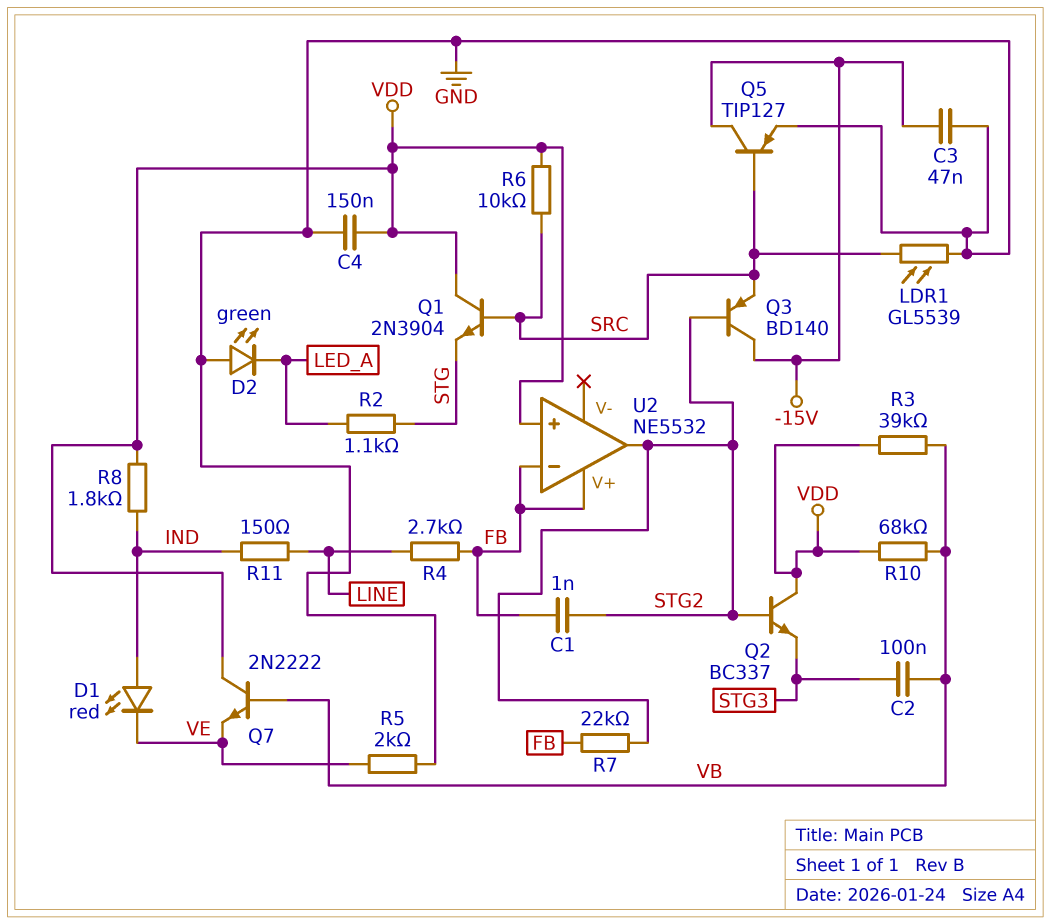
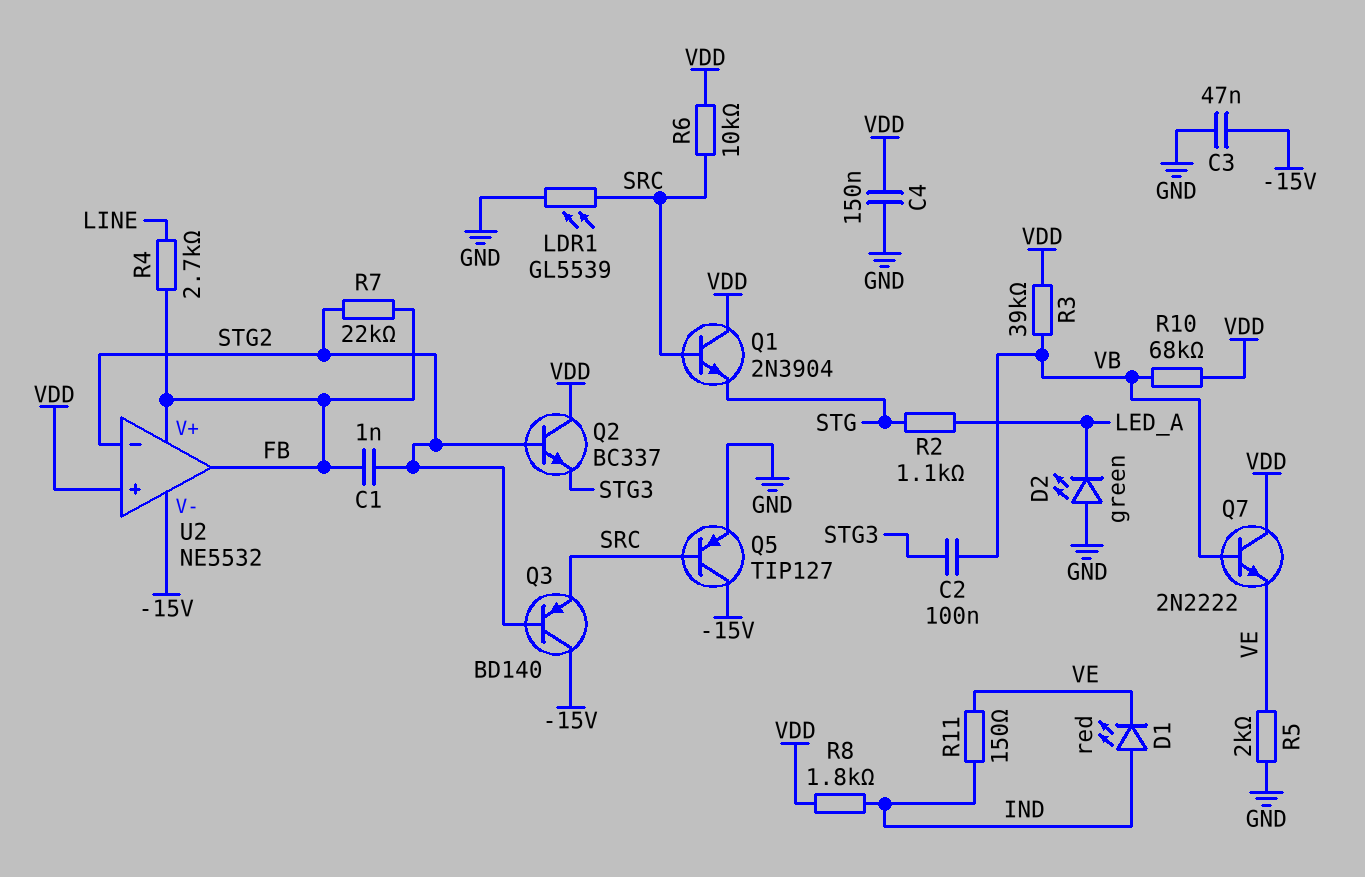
R11: 150 (IND, LINE) -> 150 (IND, VE)
U2 pin V-: none -> -15V
U2 pin in-: FB -> STG2
U2 pin out: STG2 -> FB

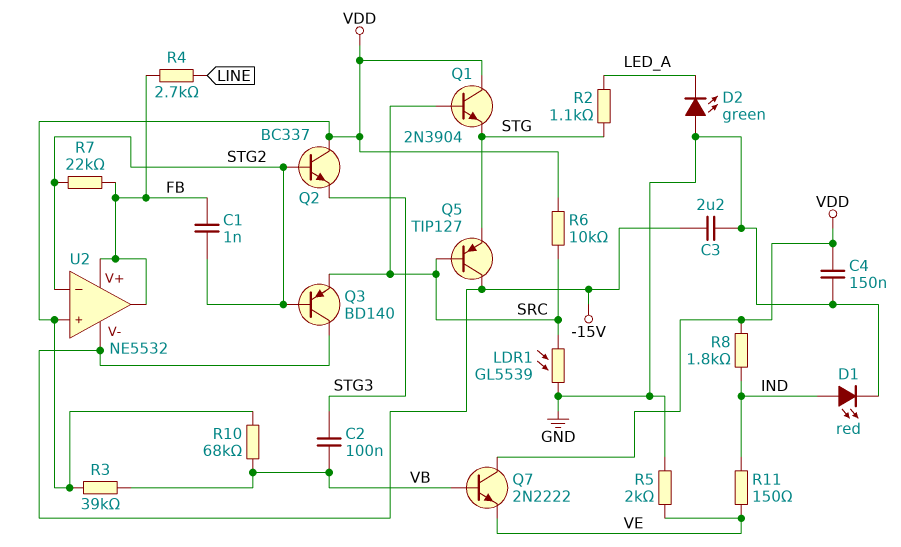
C3: 47nF (-15V, GND) -> 2.2uF (-15V, GND)
D1: LED red (A IND, K VE) -> LED red (A IND, K GND)
Q5: PNP TIP127 (B SRC, C -15V, E GND) -> PNP TIP127 (B SRC, C -15V, E STG)

